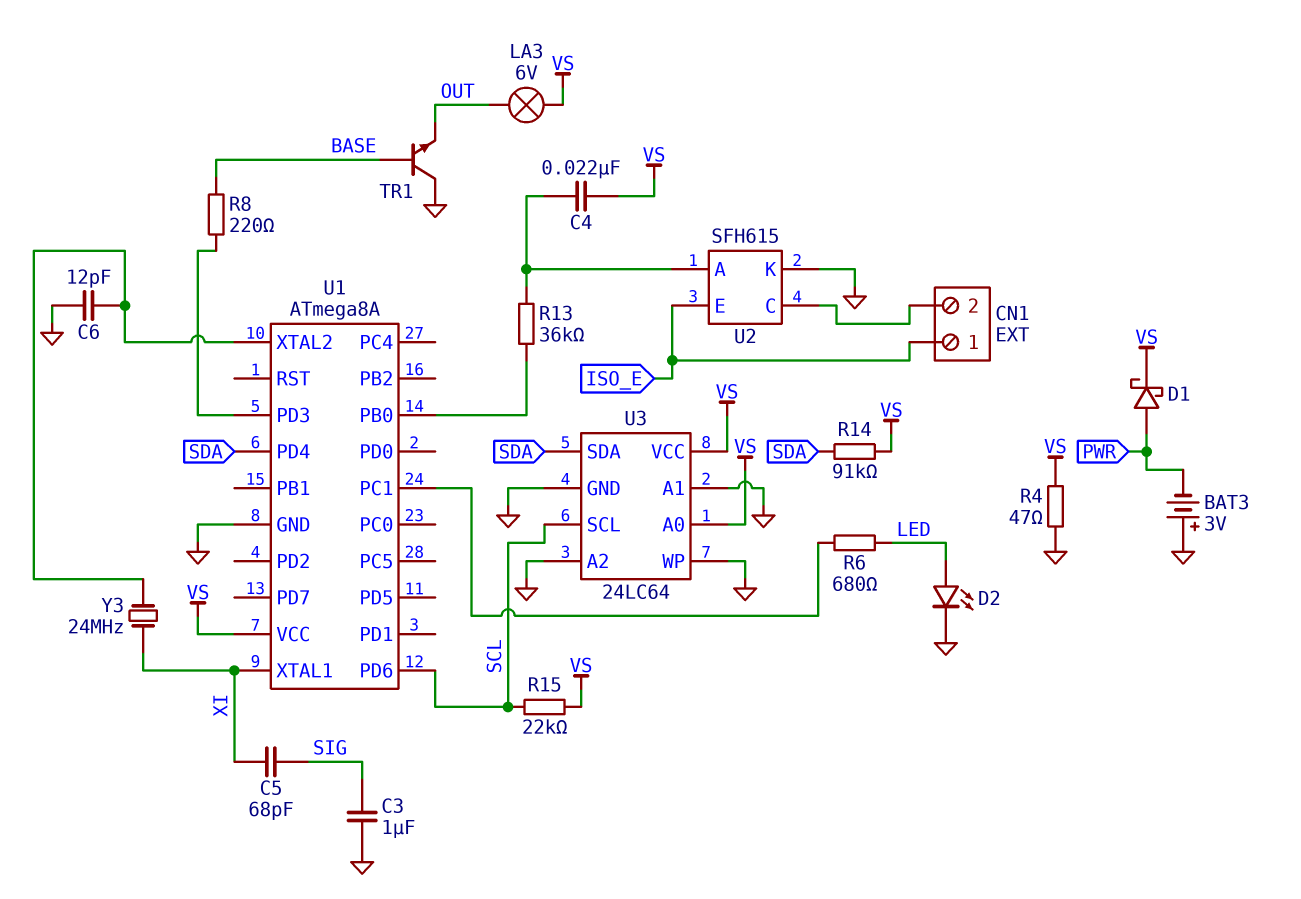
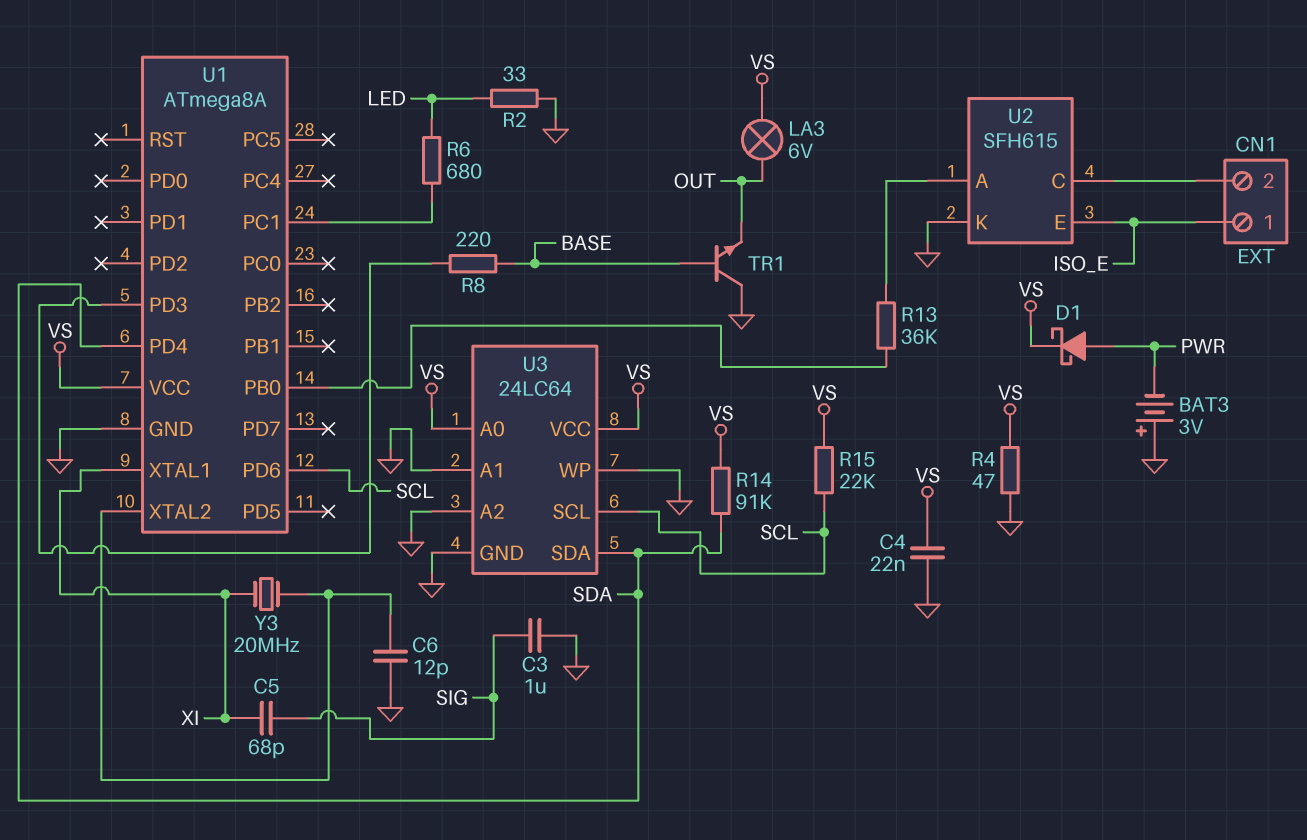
C4: 22nF (U2/A, VS) -> 22nF (GND, VS)
D2: LED (A LED, K GND) -> none
R2: none -> 33 (GND, LED)
Y3: 24MHz (U1/XTAL2, XI) -> 20MHz (U1/XTAL2, XI)

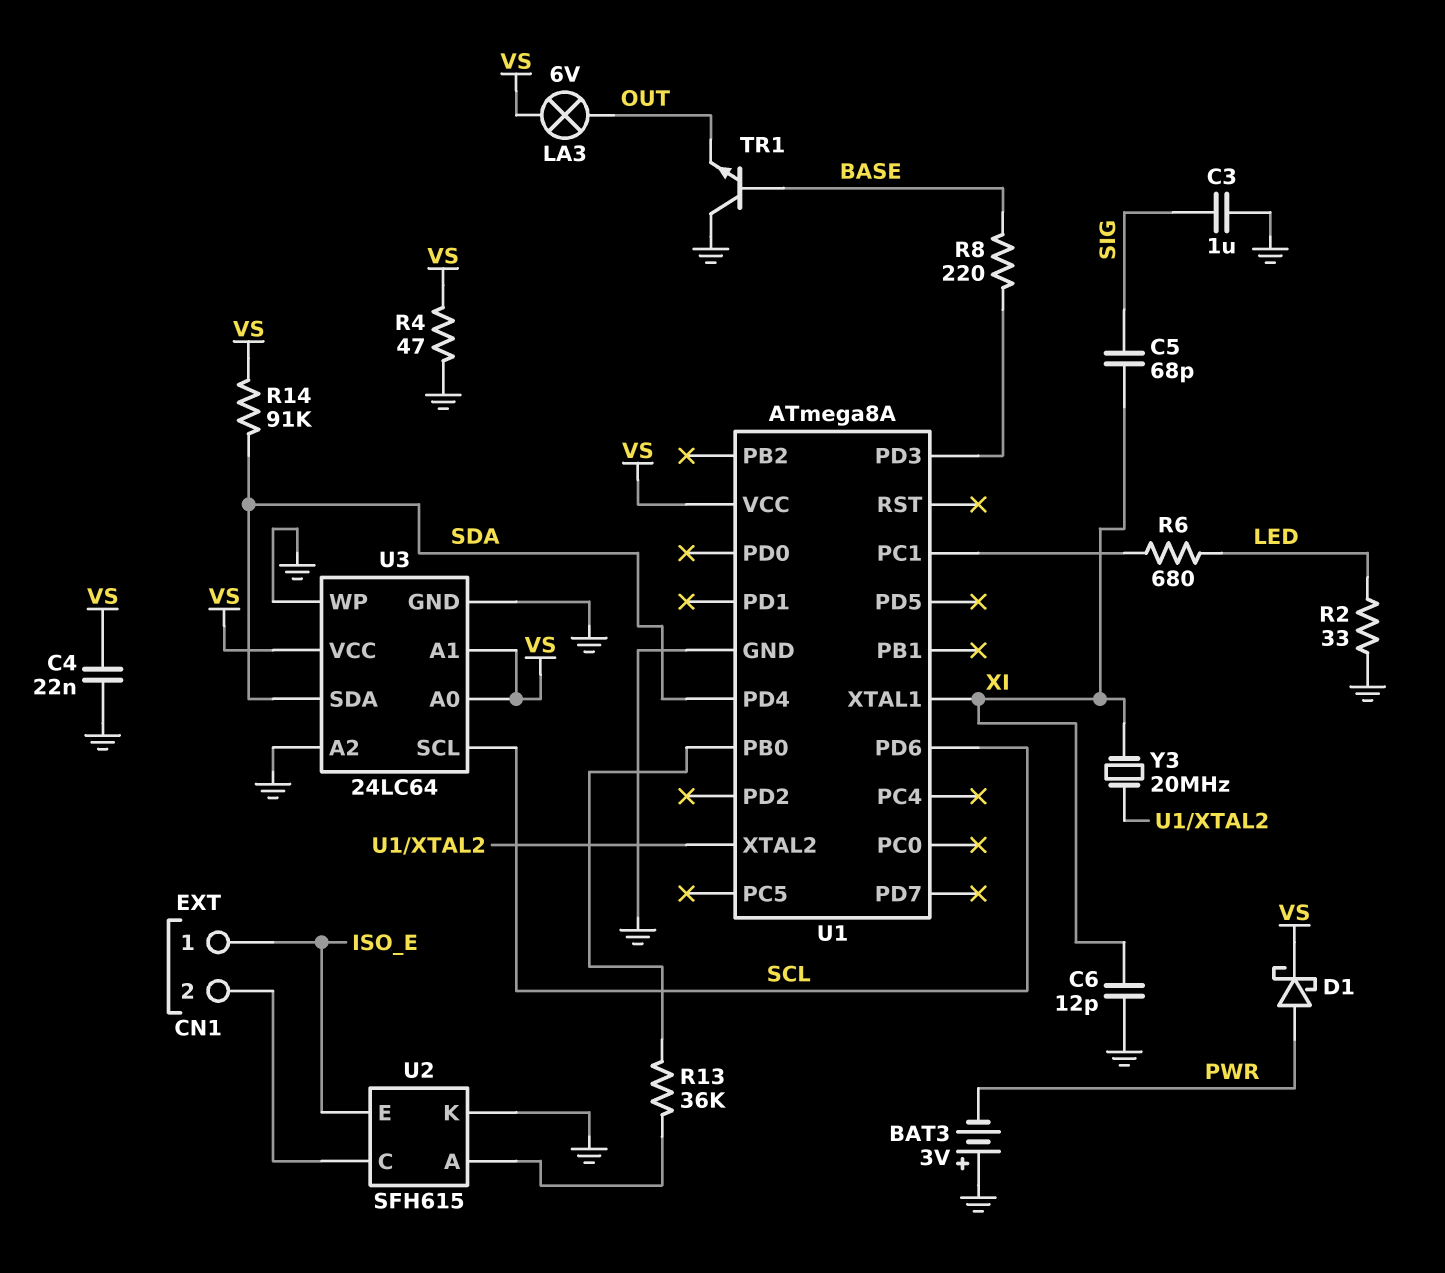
C6: 12pF (GND, U1/XTAL2) -> 12pF (GND, XI)
R15: 22k (SCL, VS) -> none
U3 pin A1: GND -> VS

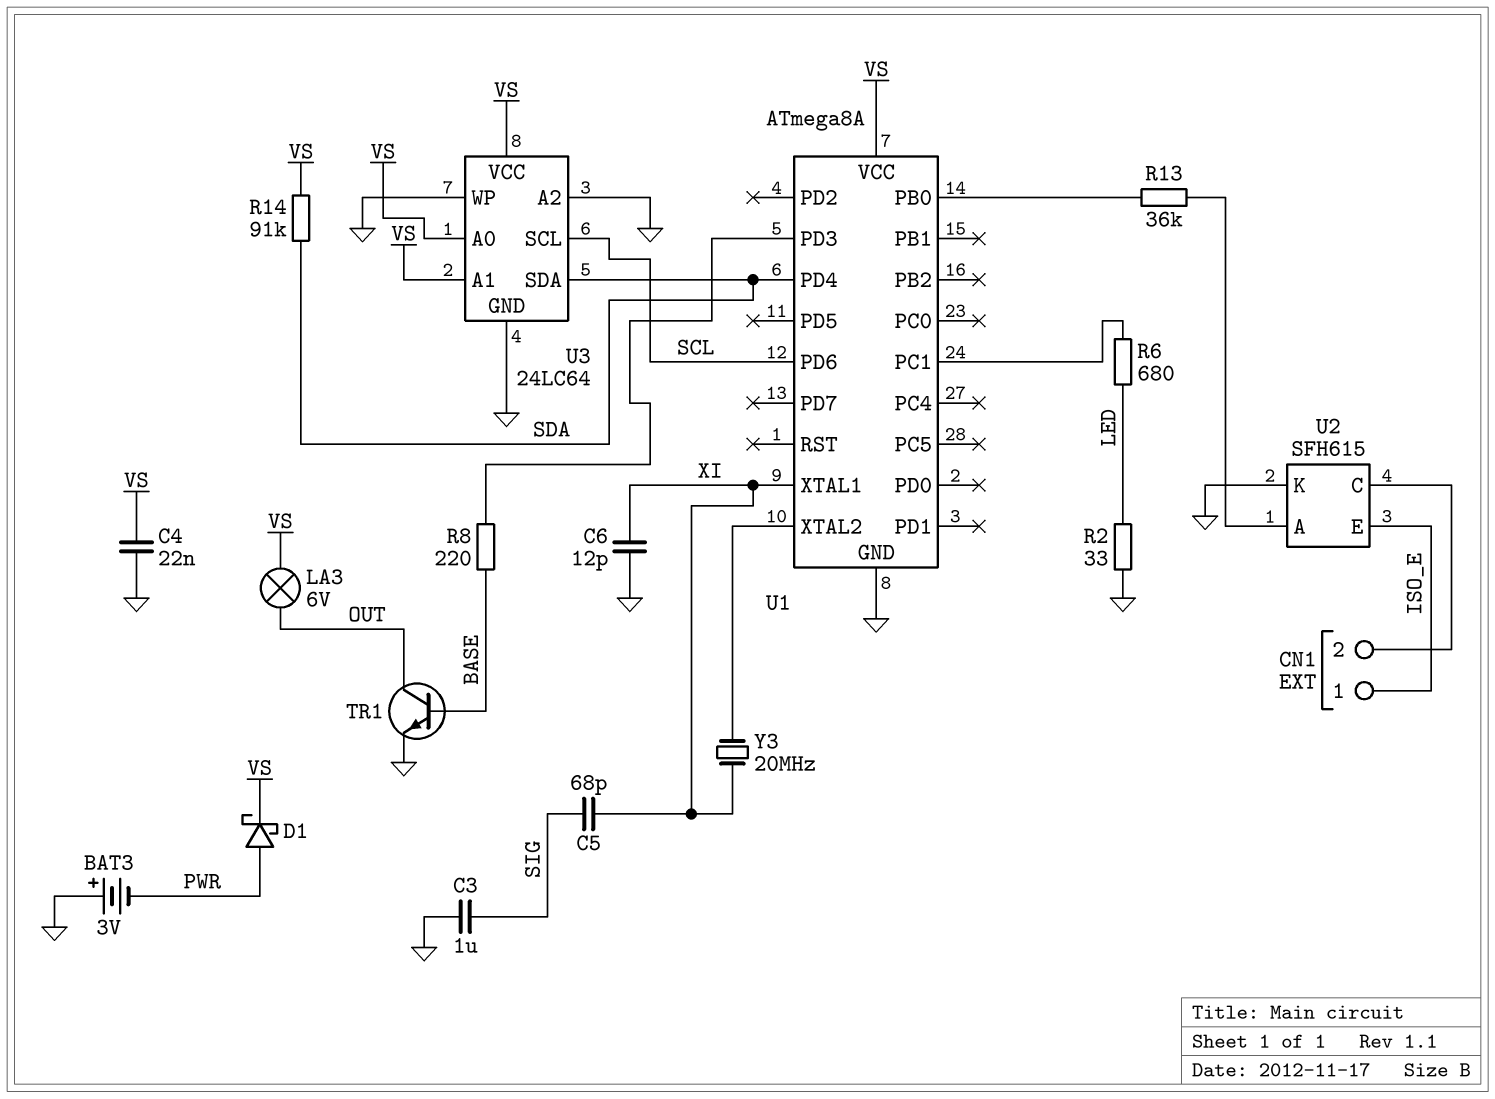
R4: 47 (GND, VS) -> none
TR1: NPN (B BASE, C GND, E OUT) -> NPN (B BASE, C OUT, E GND)

